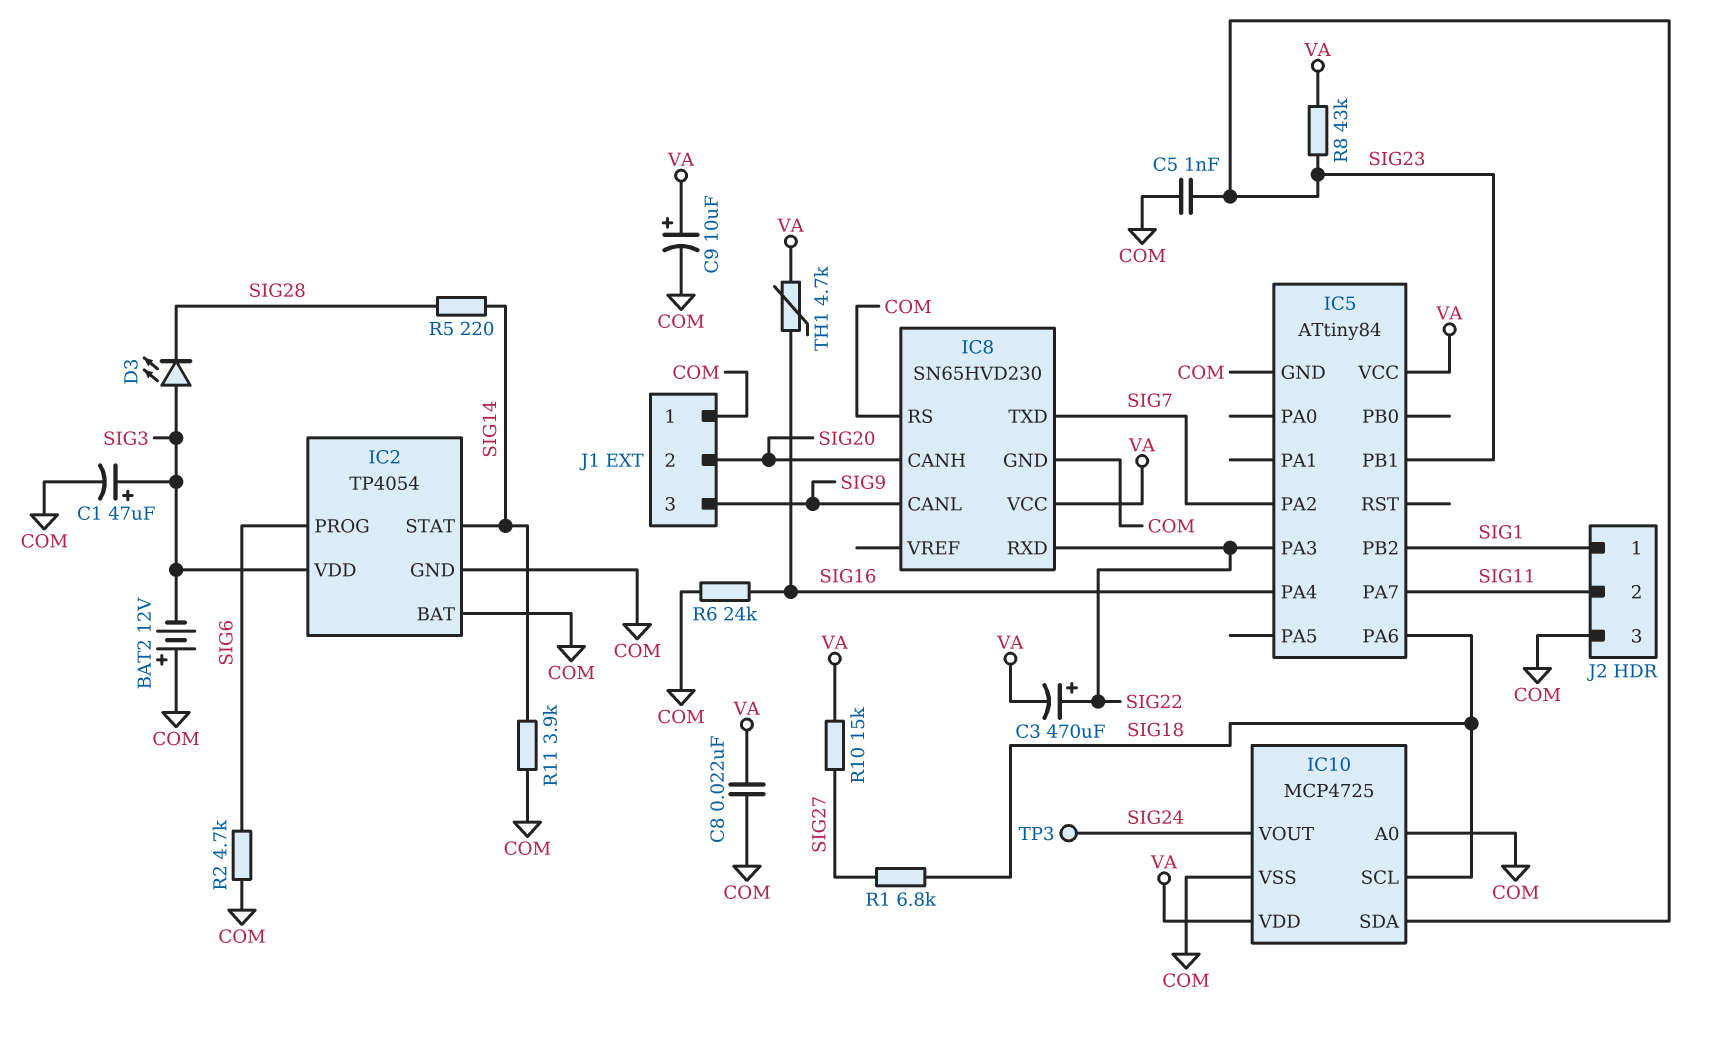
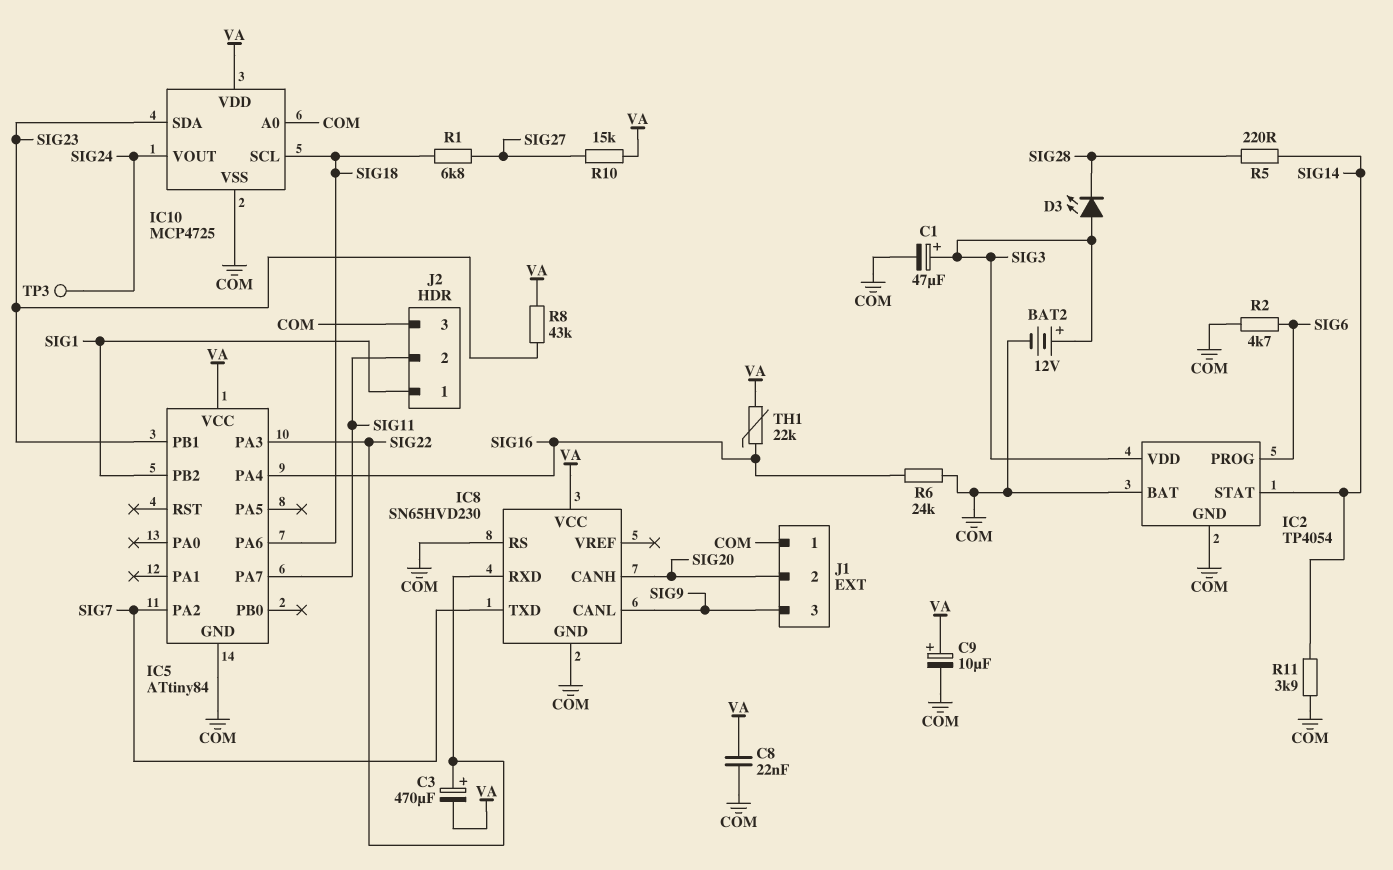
BAT2: 12V (plus COM, minus SIG3) -> 12V (plus SIG3, minus COM)
C5: 1nF (COM, SIG23) -> none
TH1: 4.7k (SIG16, VA) -> 22k (SIG16, VA)

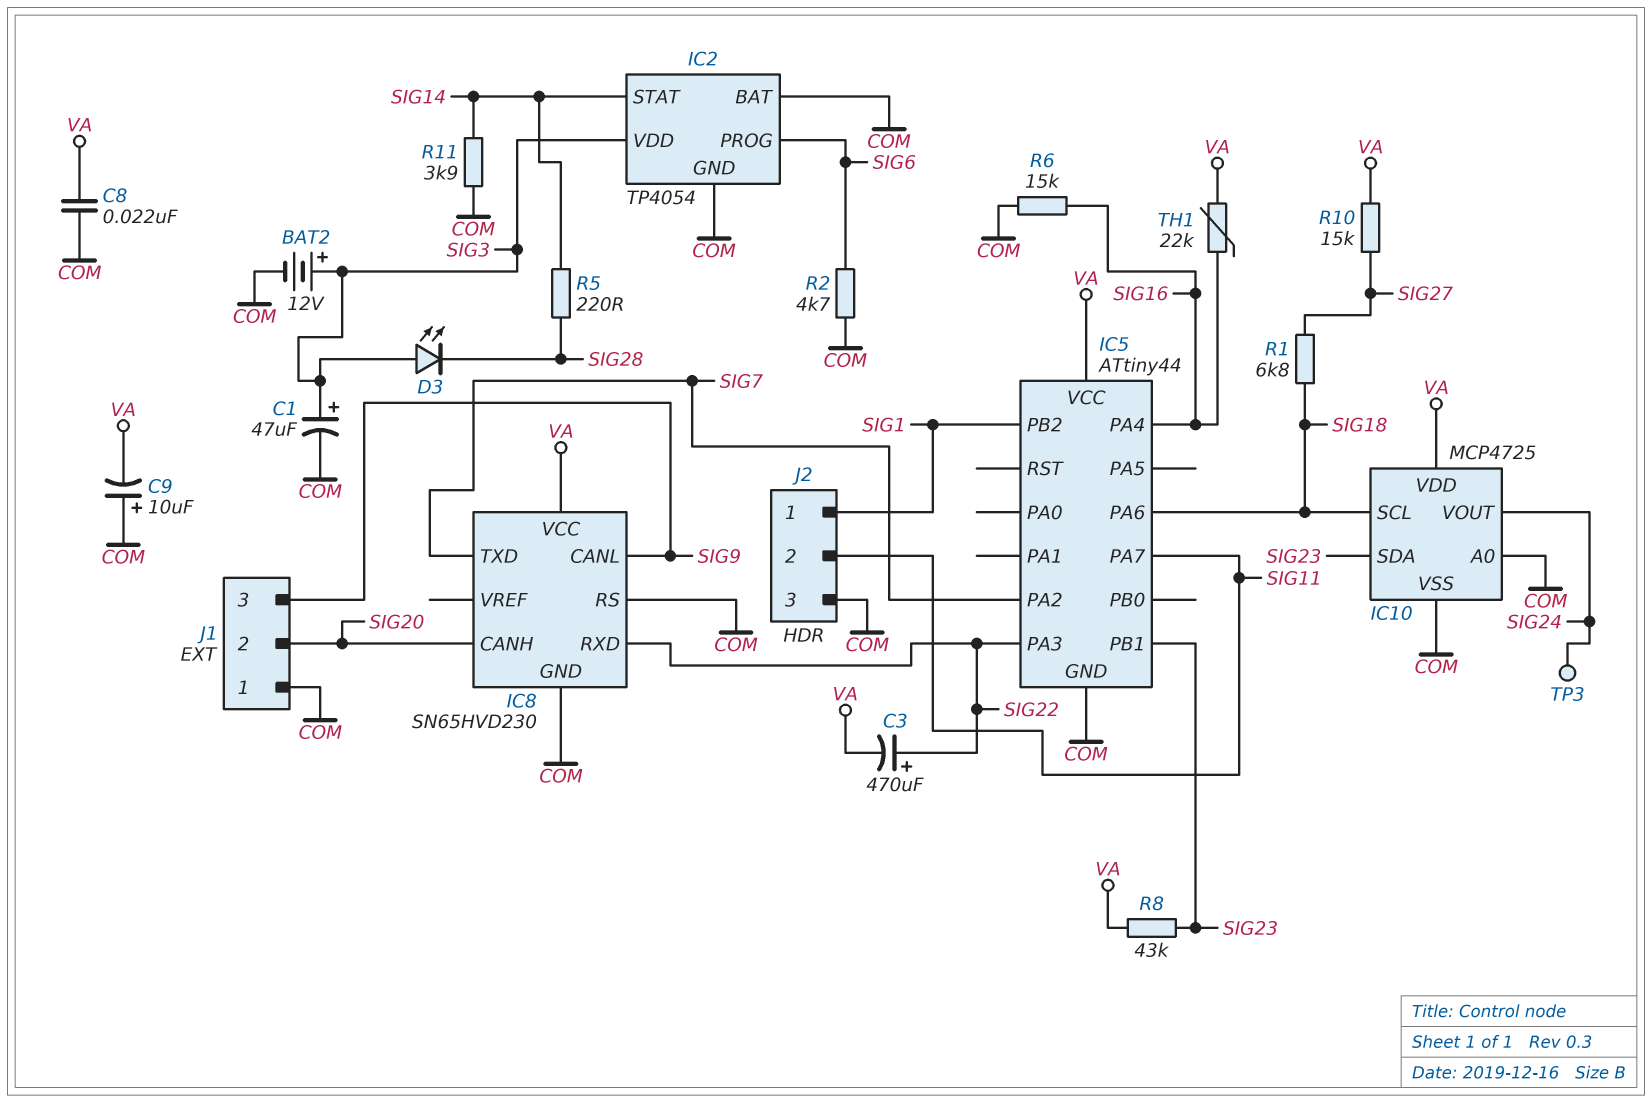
C9: 10uF (plus VA, minus COM) -> 10uF (plus COM, minus VA)
IC5: ATtiny84 -> ATtiny44
R6: 24k (COM, SIG16) -> 15k (COM, SIG16)

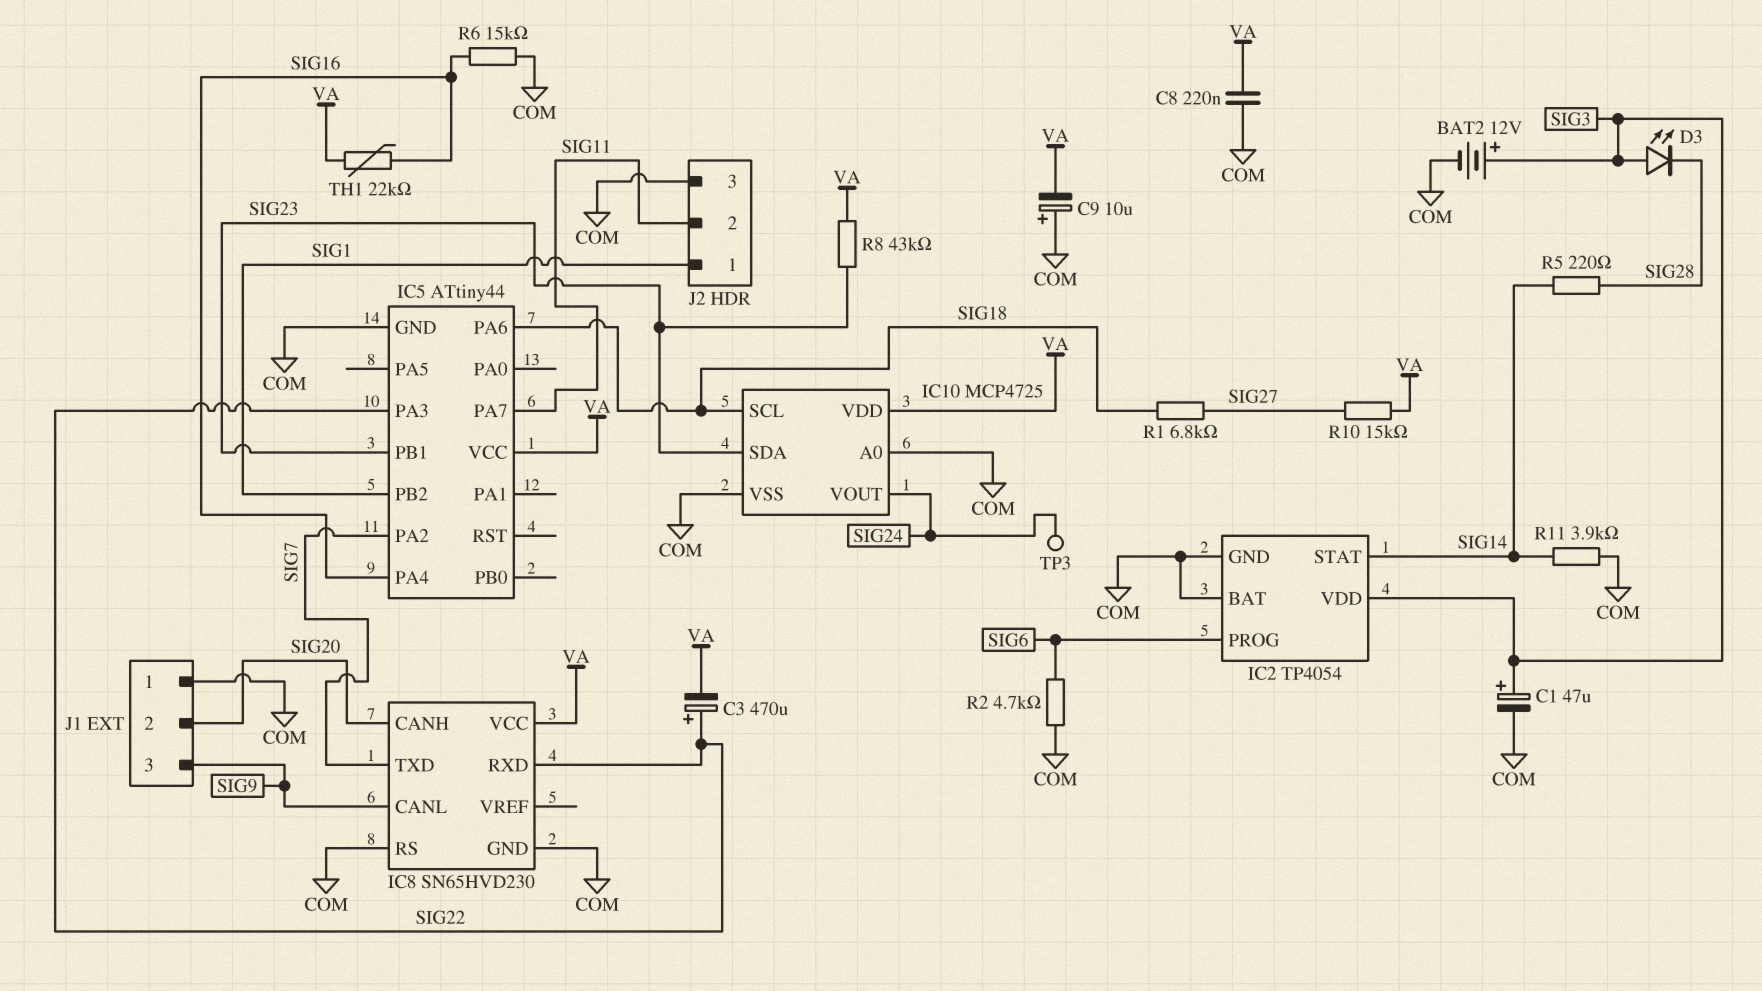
C8: 22nF (COM, VA) -> 220nF (COM, VA)

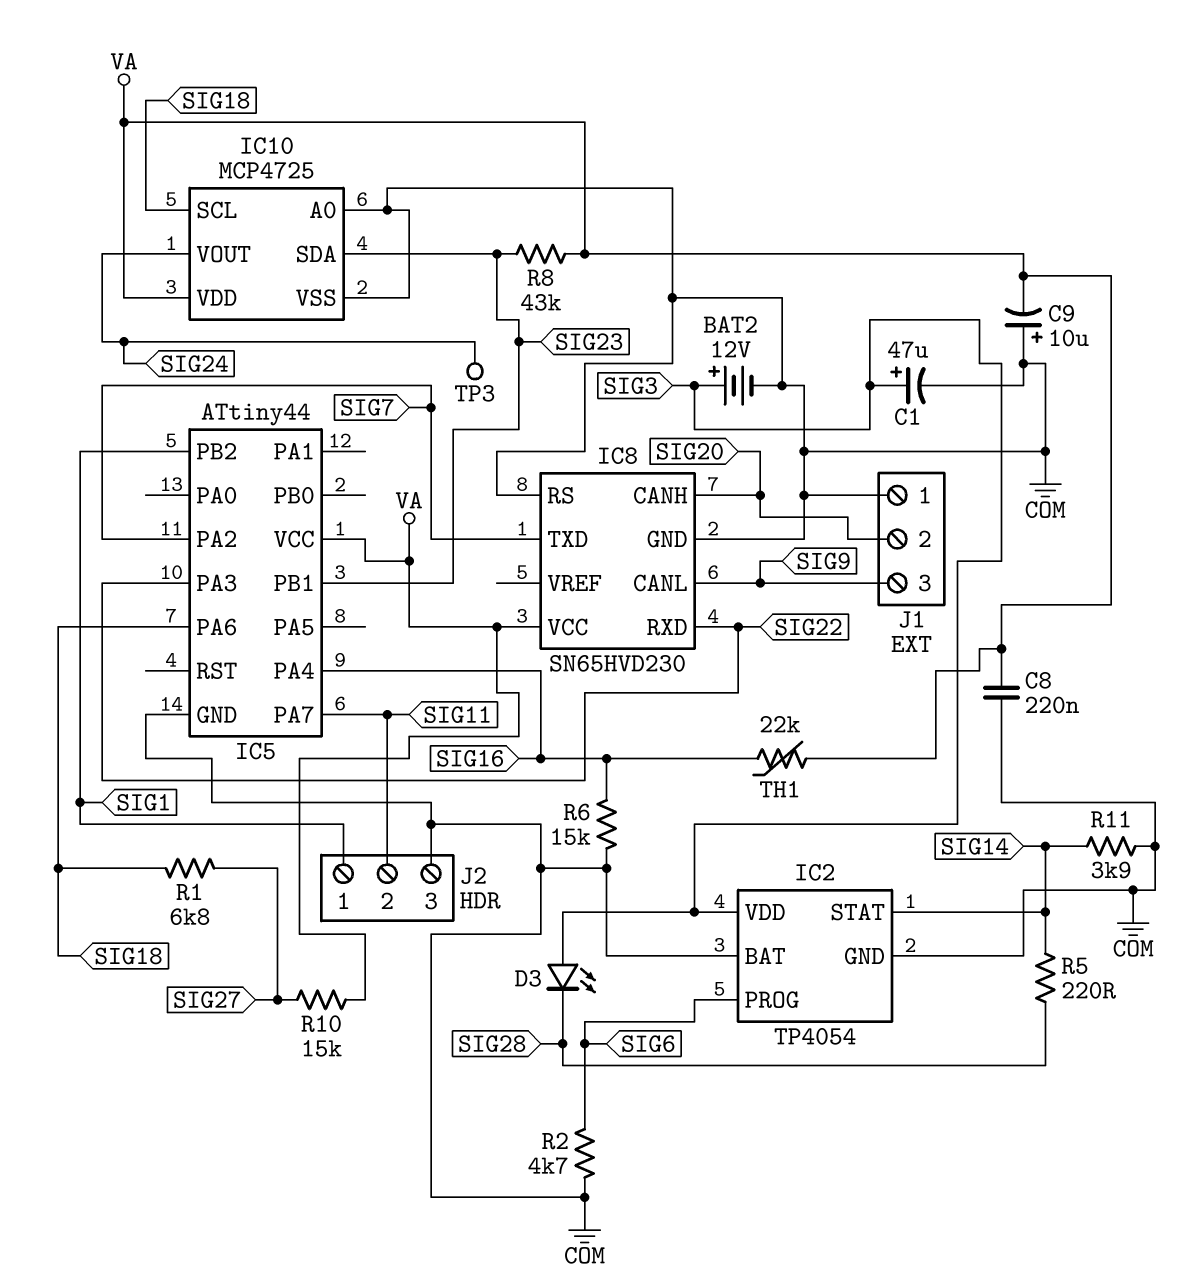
C3: 470uF (plus SIG22, minus VA) -> none

